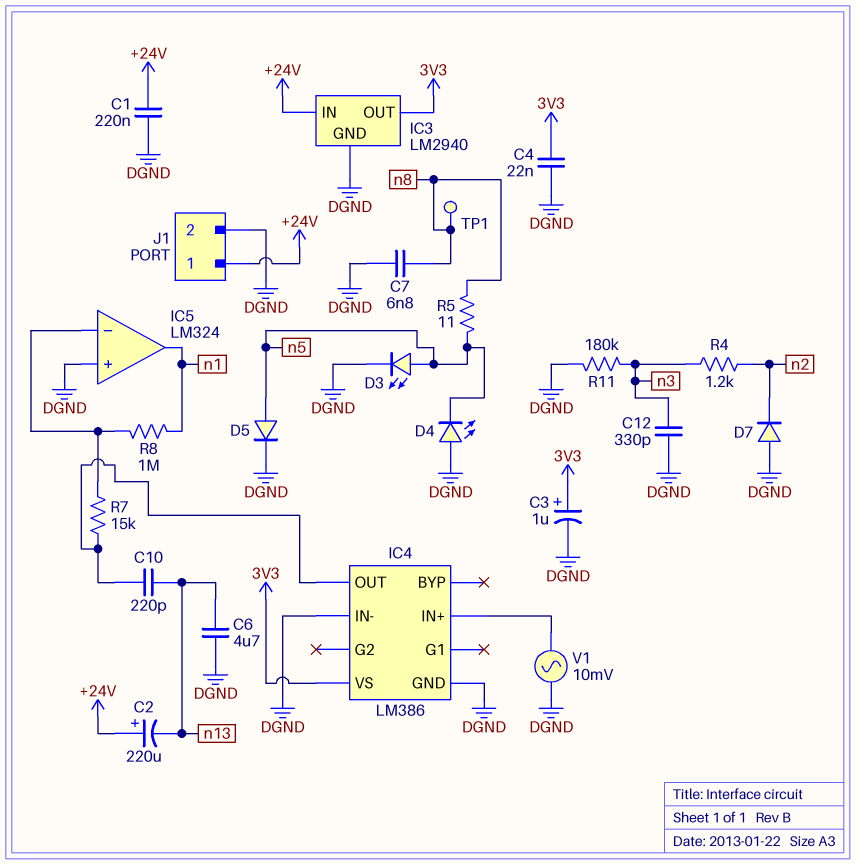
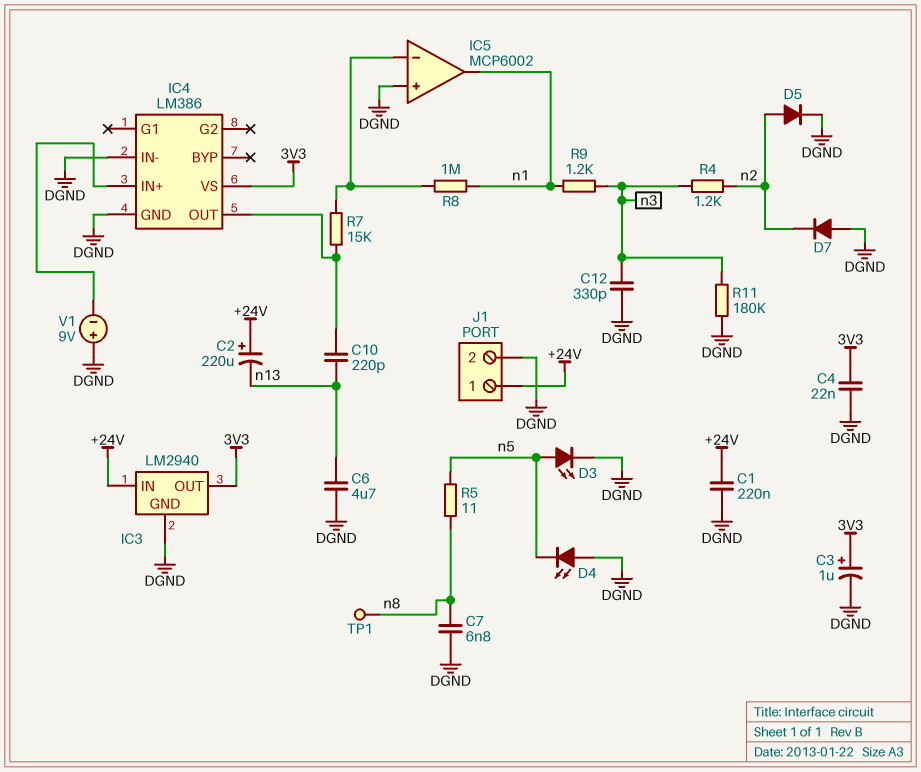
D5: diode (A n5, K DGND) -> diode (A n2, K DGND)
IC5: LM324 -> MCP6002
R9: none -> 1.2k (n1, n3)
V1: AC 10mV (DGND, IC4/IN+) -> 9V (plus DGND, minus IC4/IN+)

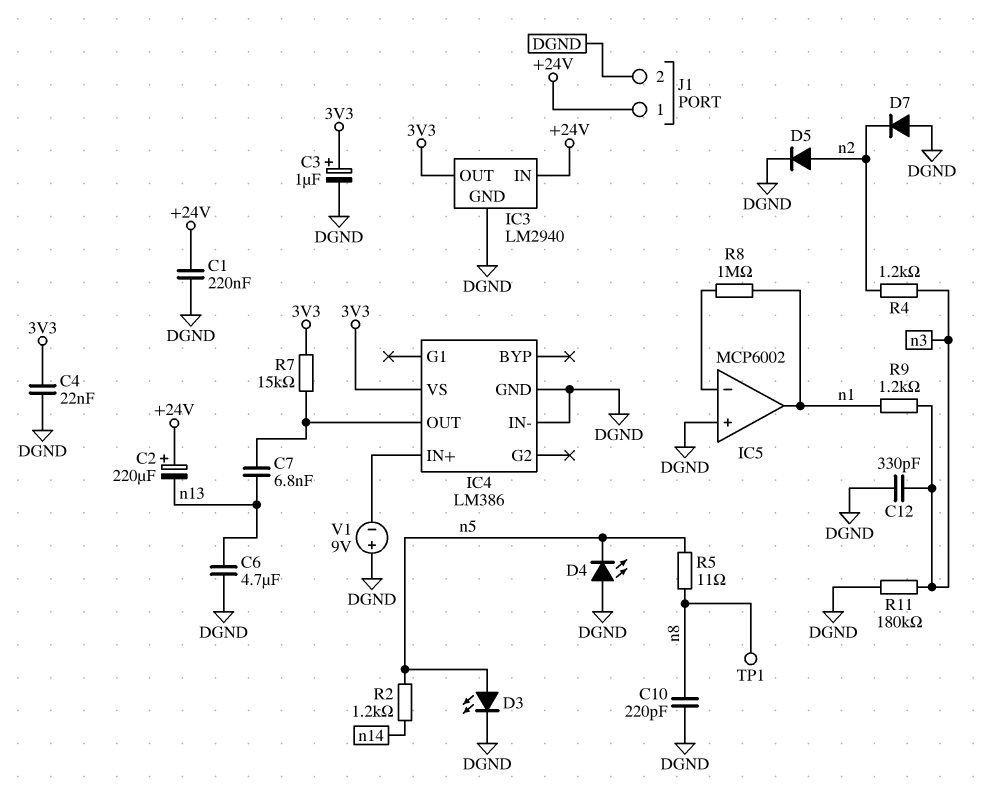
C7: 6.8nF (DGND, n8) -> 6.8nF (IC4/OUT, n13)
C10: 220pF (IC4/OUT, n13) -> 220pF (DGND, n8)
R2: none -> 1.2k (n5, n14)
R7: 15k (IC4/OUT, IC5/in-) -> 15k (3V3, IC4/OUT)

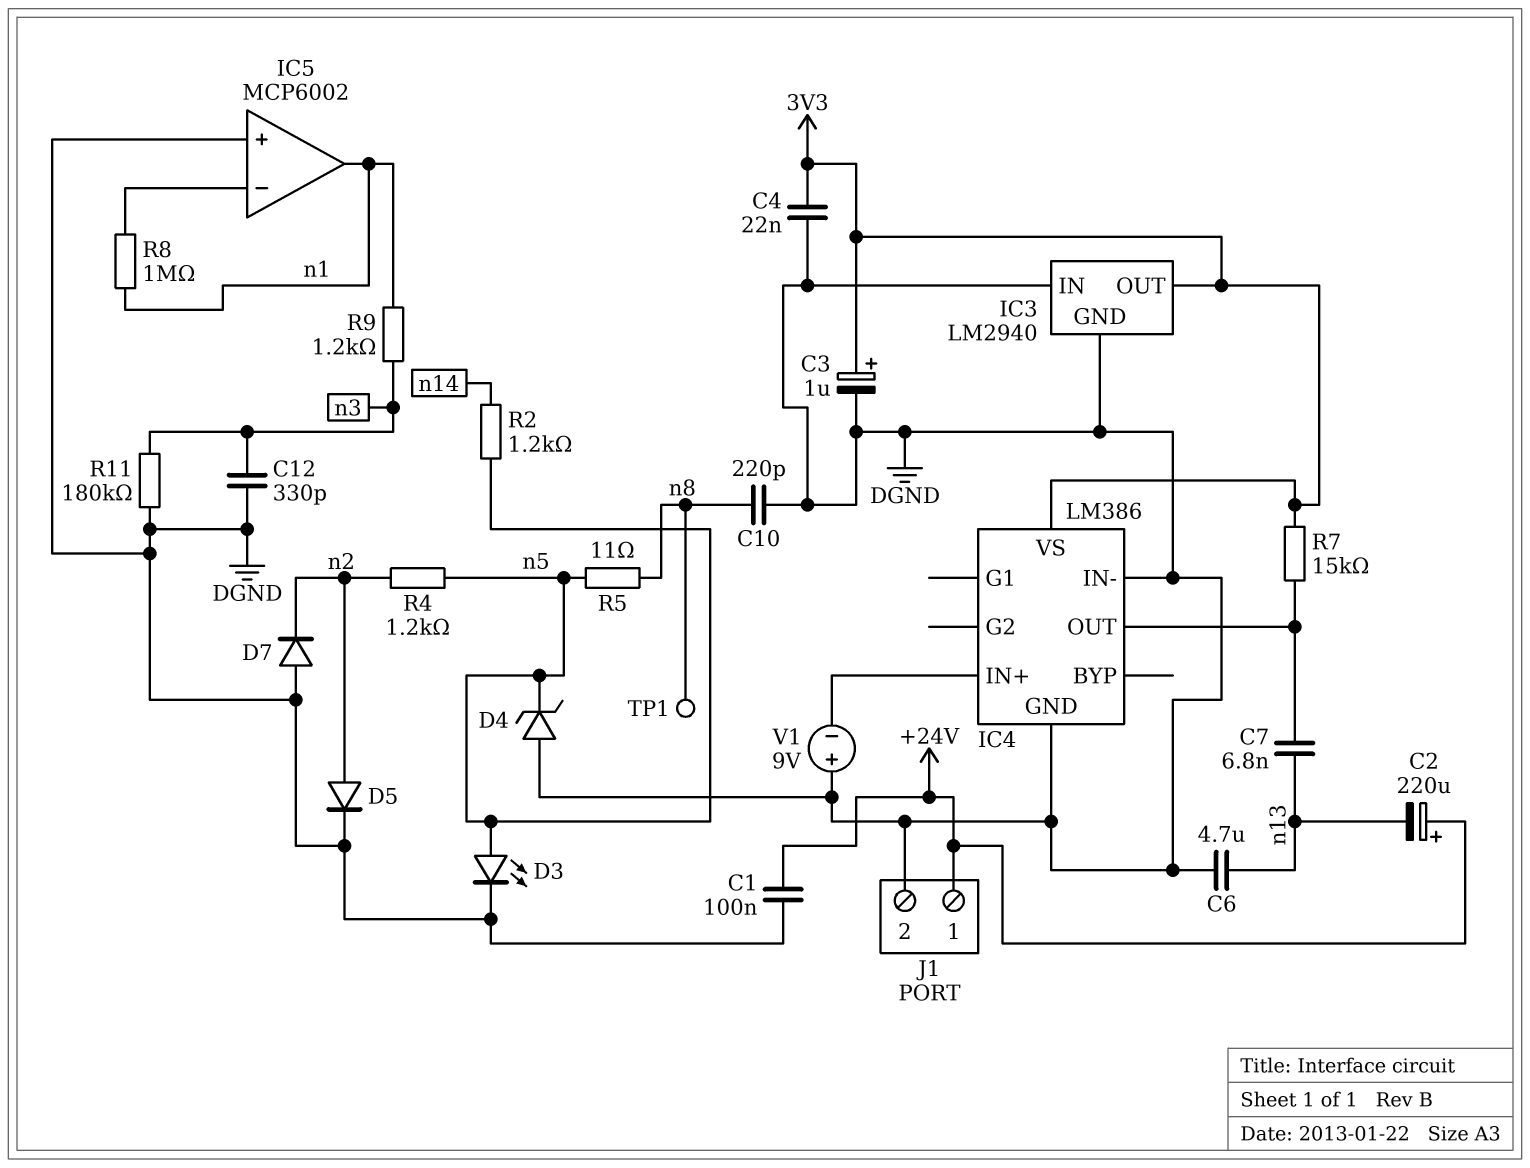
C1: 220nF (+24V, DGND) -> 100nF (+24V, DGND)
D4: LED (A DGND, K n5) -> zener (A DGND, K n5)
IC3 pin IN: +24V -> DGND
R4: 1.2k (n2, n3) -> 1.2k (n2, n5)

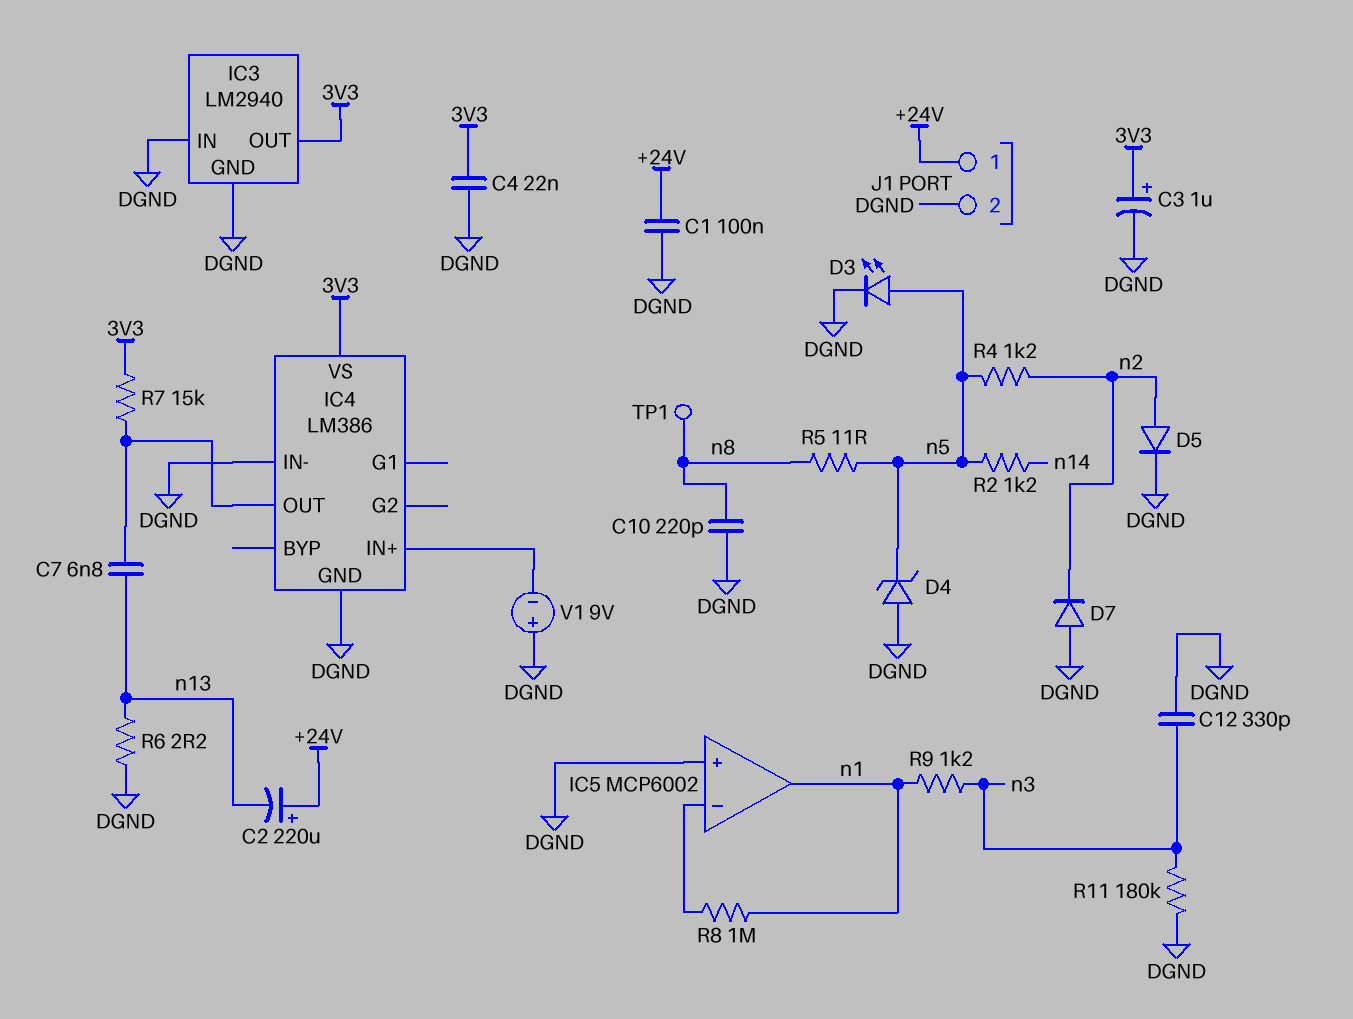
C6: 4.7uF (DGND, n13) -> none
R6: none -> 2.2 (DGND, n13)

